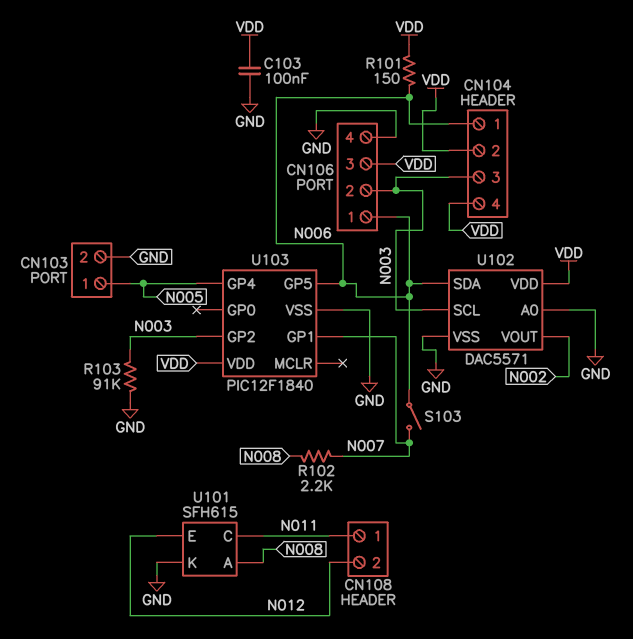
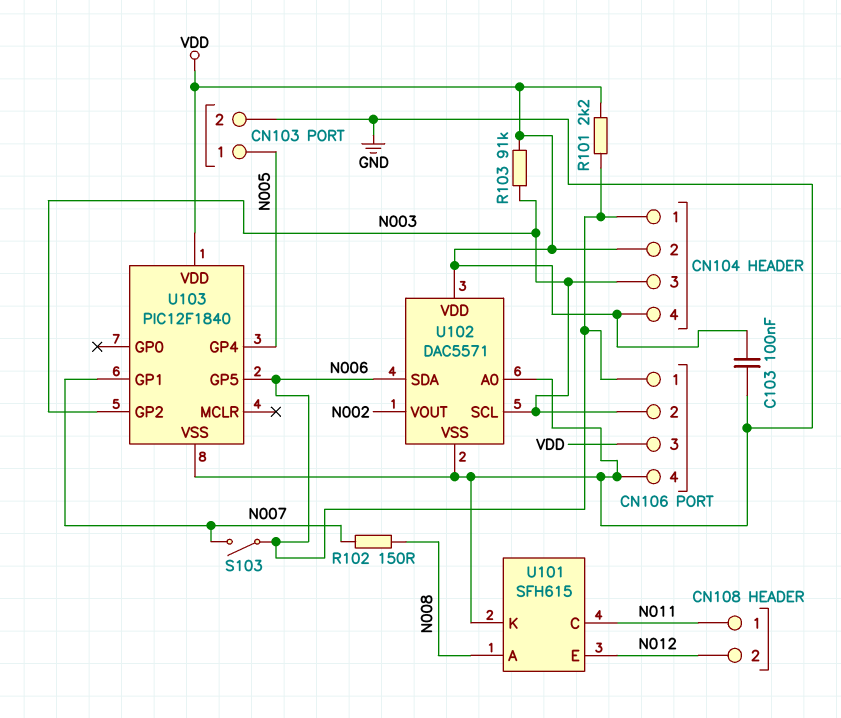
R101: 150 (N006, VDD) -> 2.2k (N006, VDD)
R102: 2.2k (N007, N008) -> 150 (N007, N008)
R103: 91k (GND, N003) -> 91k (N003, VDD)

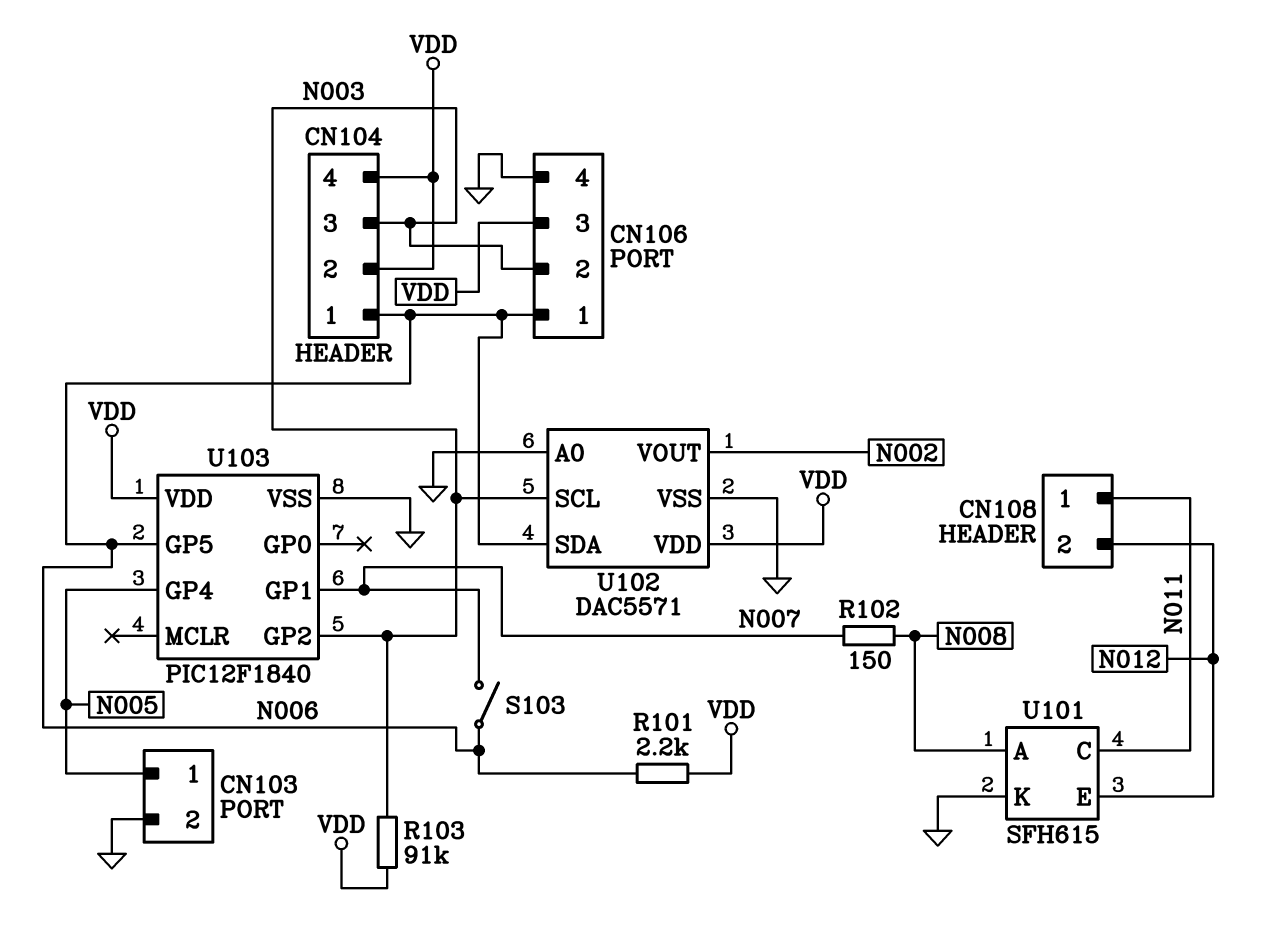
C103: 100nF (GND, VDD) -> none

